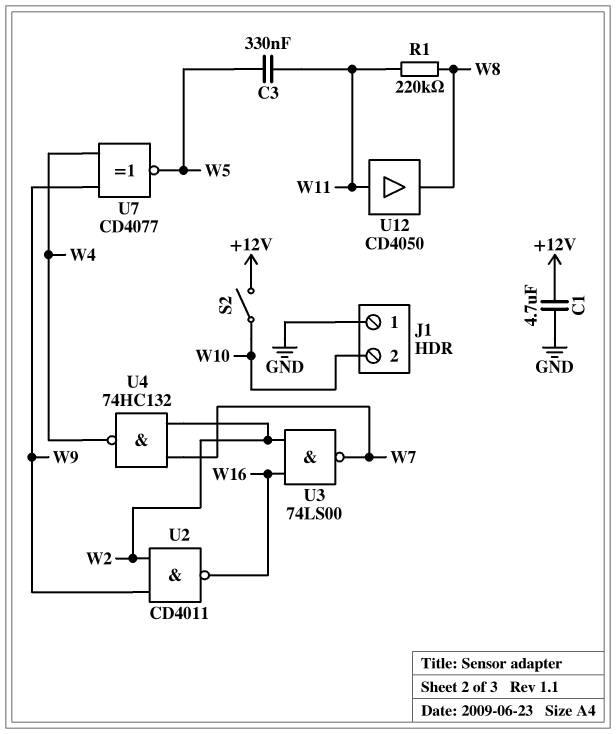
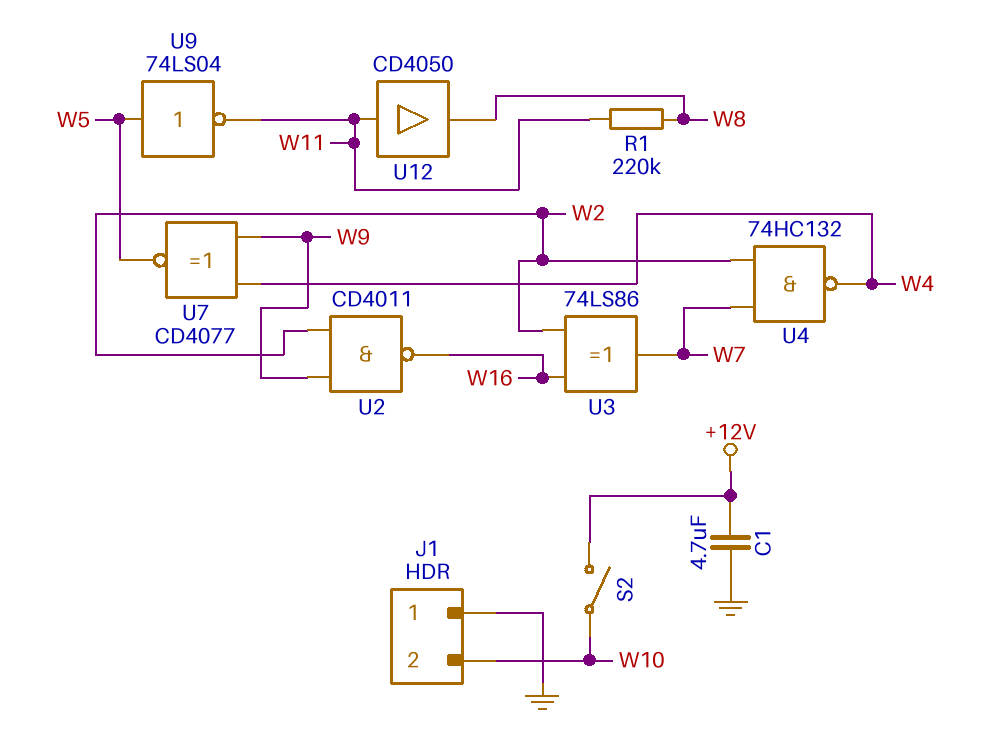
C3: 330nF (W5, W11) -> none
U3: NAND 74LS00 (in W2, in W16, out W7) -> XOR 74LS86 (in W2, in W16, out W7)
U9: none -> NOT 74LS04 (in W5, out W11)

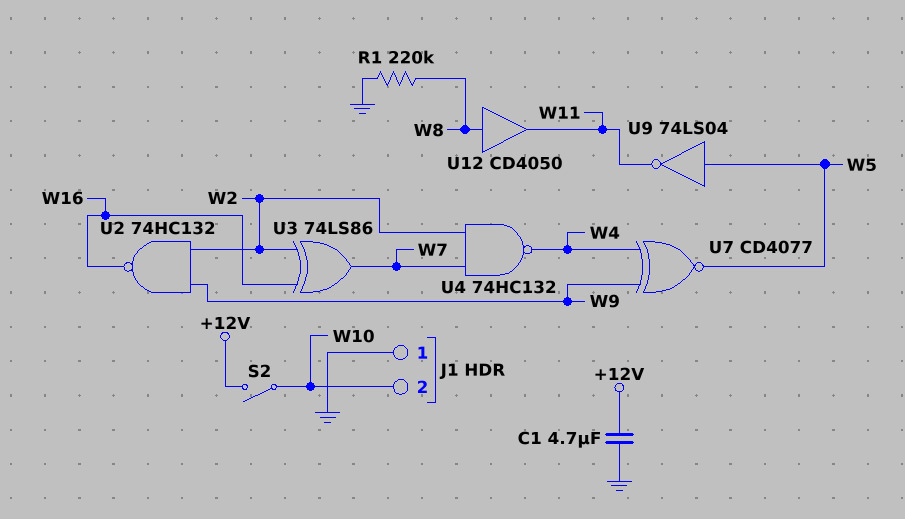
R1: 220k (W8, W11) -> 220k (GND, W8)
U2: NAND CD4011 (in W2, in W9, out W16) -> NAND 74HC132 (in W2, in W9, out W16)
U12: buffer CD4050 (in W11, out W8) -> buffer CD4050 (in W8, out W11)

